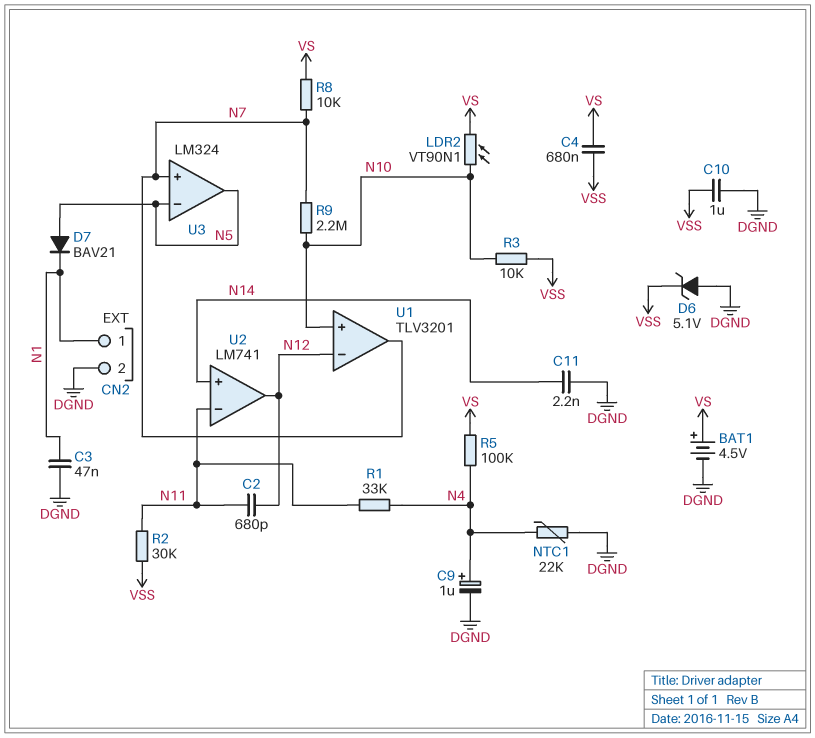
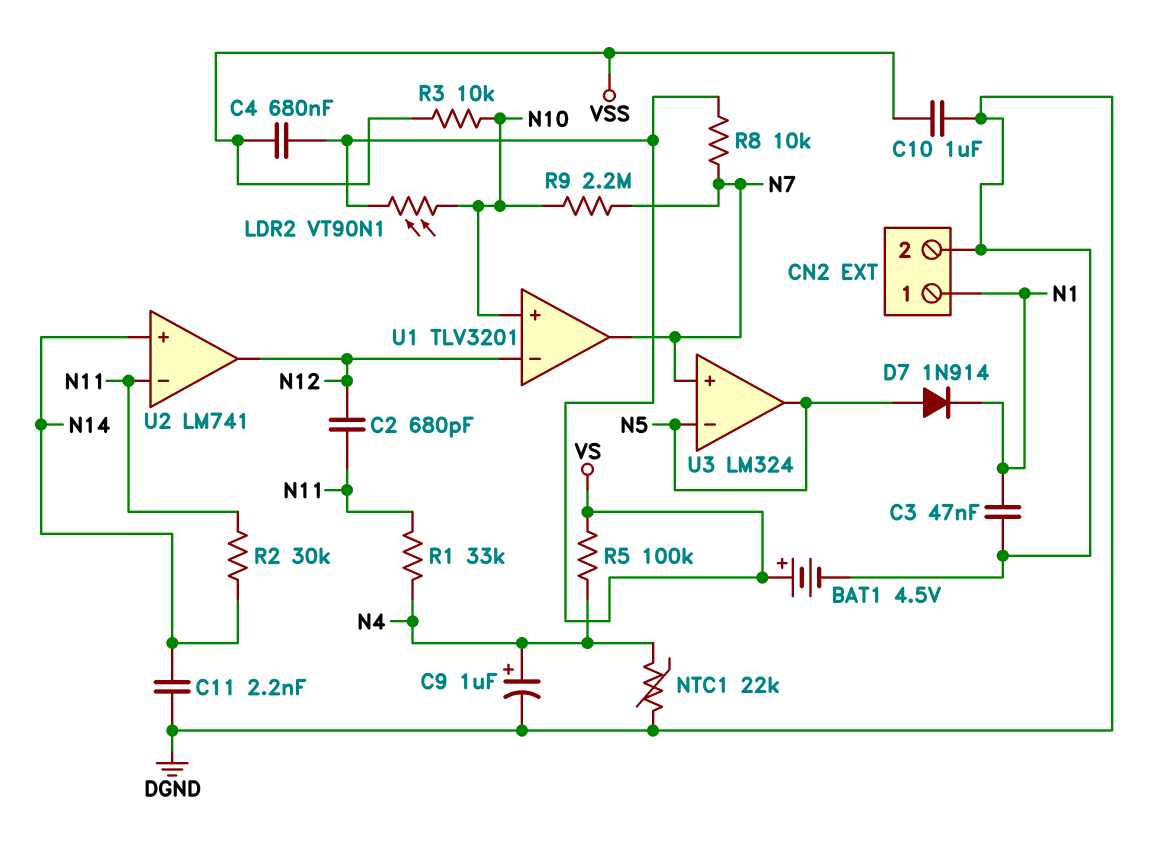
D6: zener 5.1V (A DGND, K VSS) -> none
D7: diode BAV21 (A N5, K N1) -> diode 1N914 (A N5, K N1)
R2: 30k (N11, VSS) -> 30k (N11, N14)

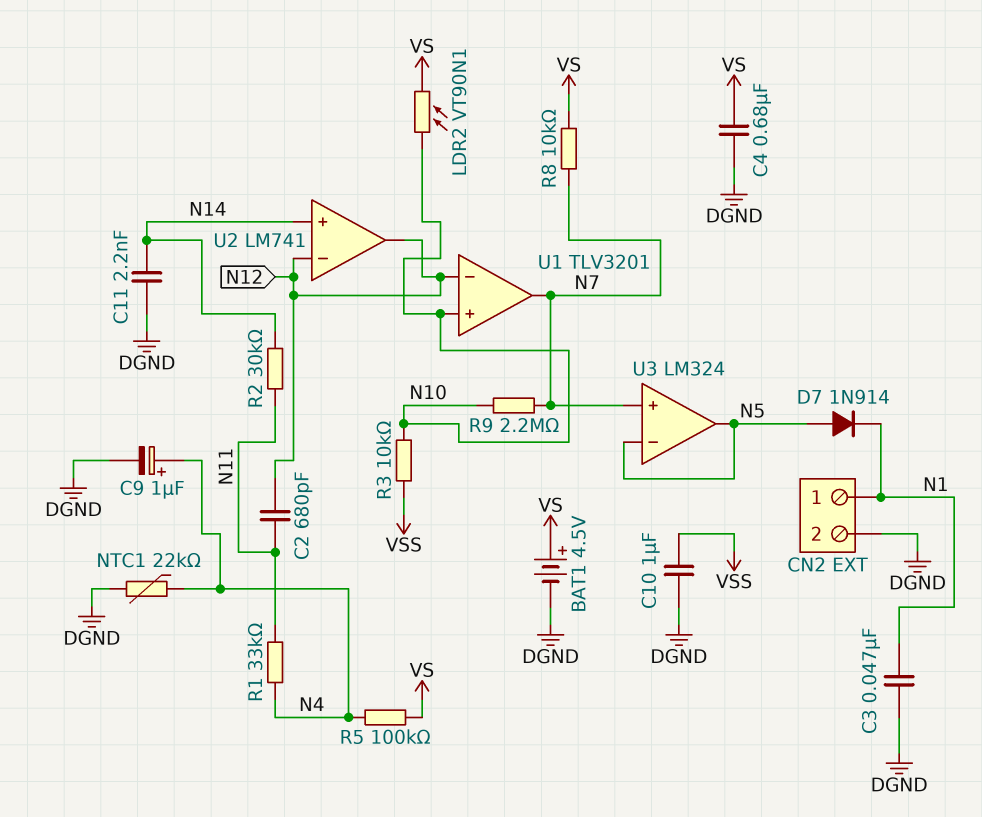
C4: 680nF (VS, VSS) -> 680nF (DGND, VS)
U2 pin in-: N11 -> N12

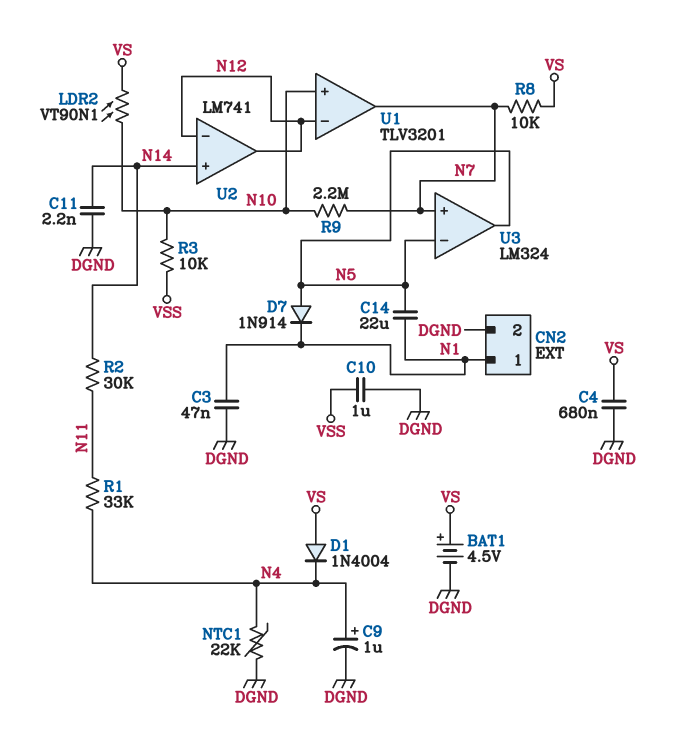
C2: 680pF (N11, N12) -> none
C14: none -> 22uF (N1, N5)
D1: none -> diode 1N4004 (A VS, K N4)
R5: 100k (N4, VS) -> none

